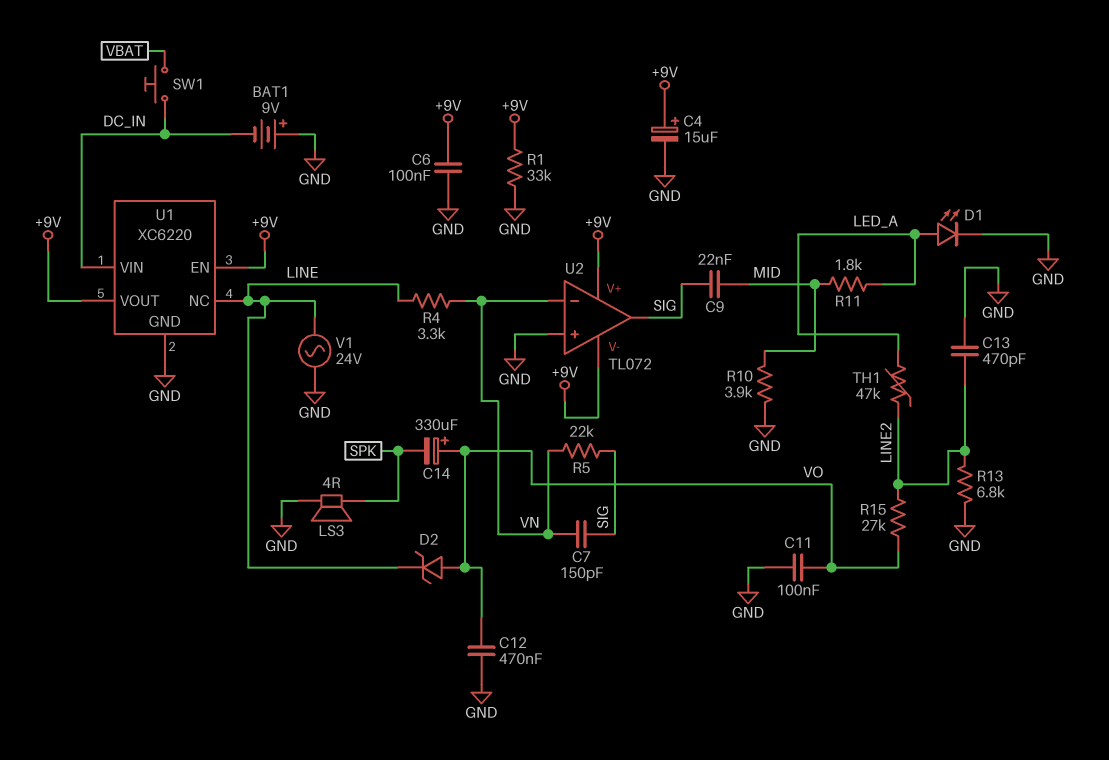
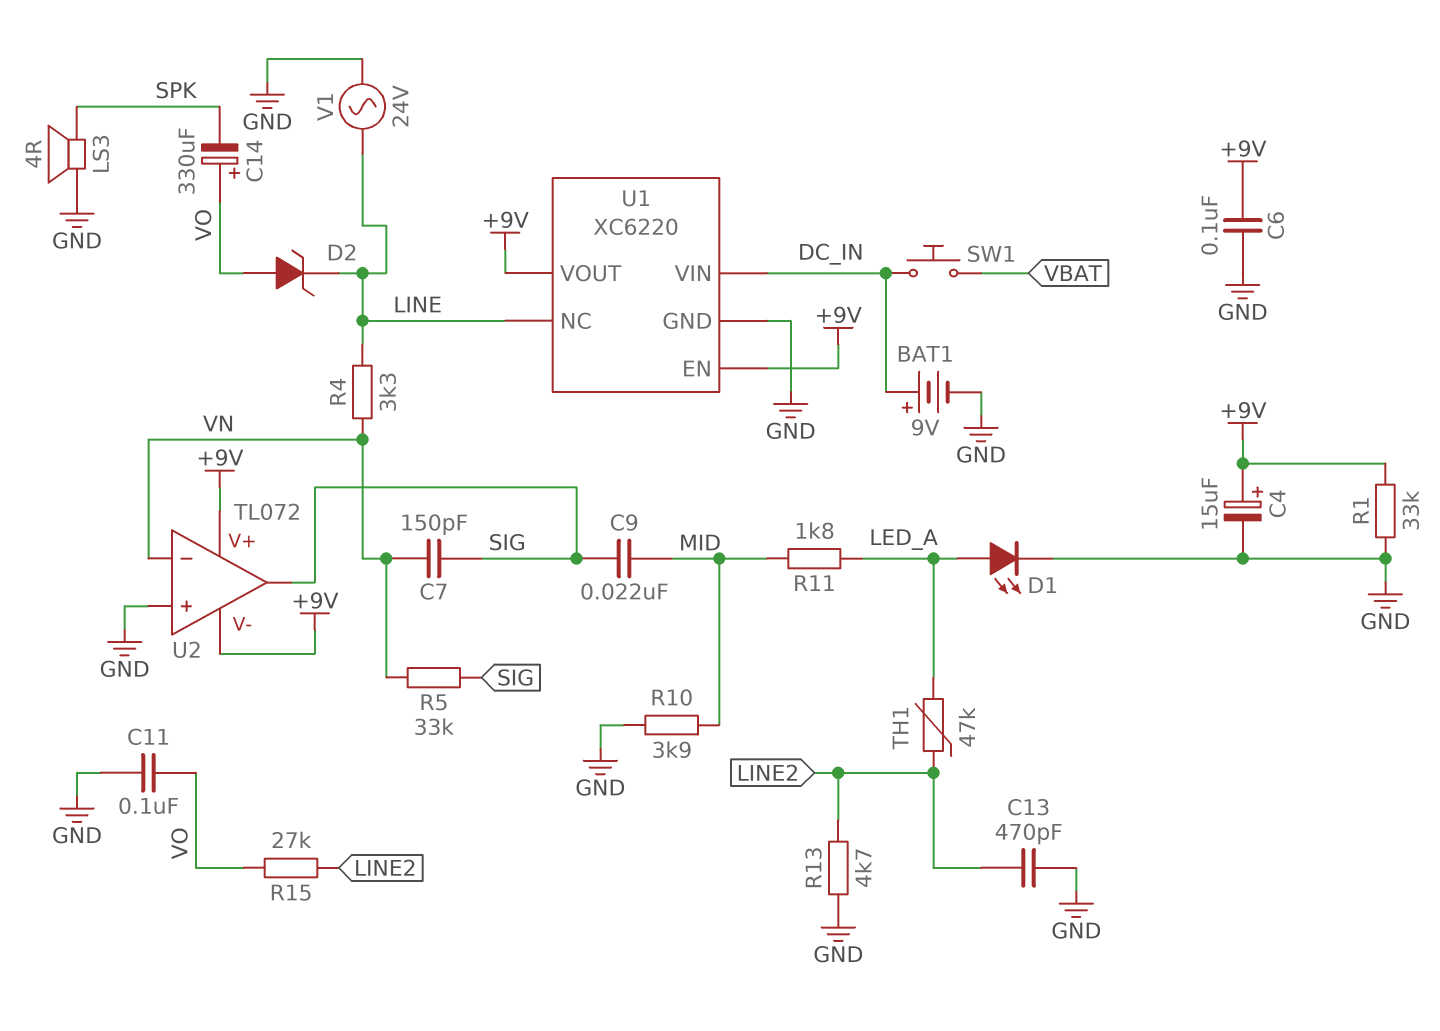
BAT1: 9V (plus GND, minus DC_IN) -> 9V (plus DC_IN, minus GND)
C12: 470nF (GND, VO) -> none
R5: 22k (SIG, VN) -> 33k (SIG, VN)
R13: 6.8k (GND, LINE2) -> 4.7k (GND, LINE2)

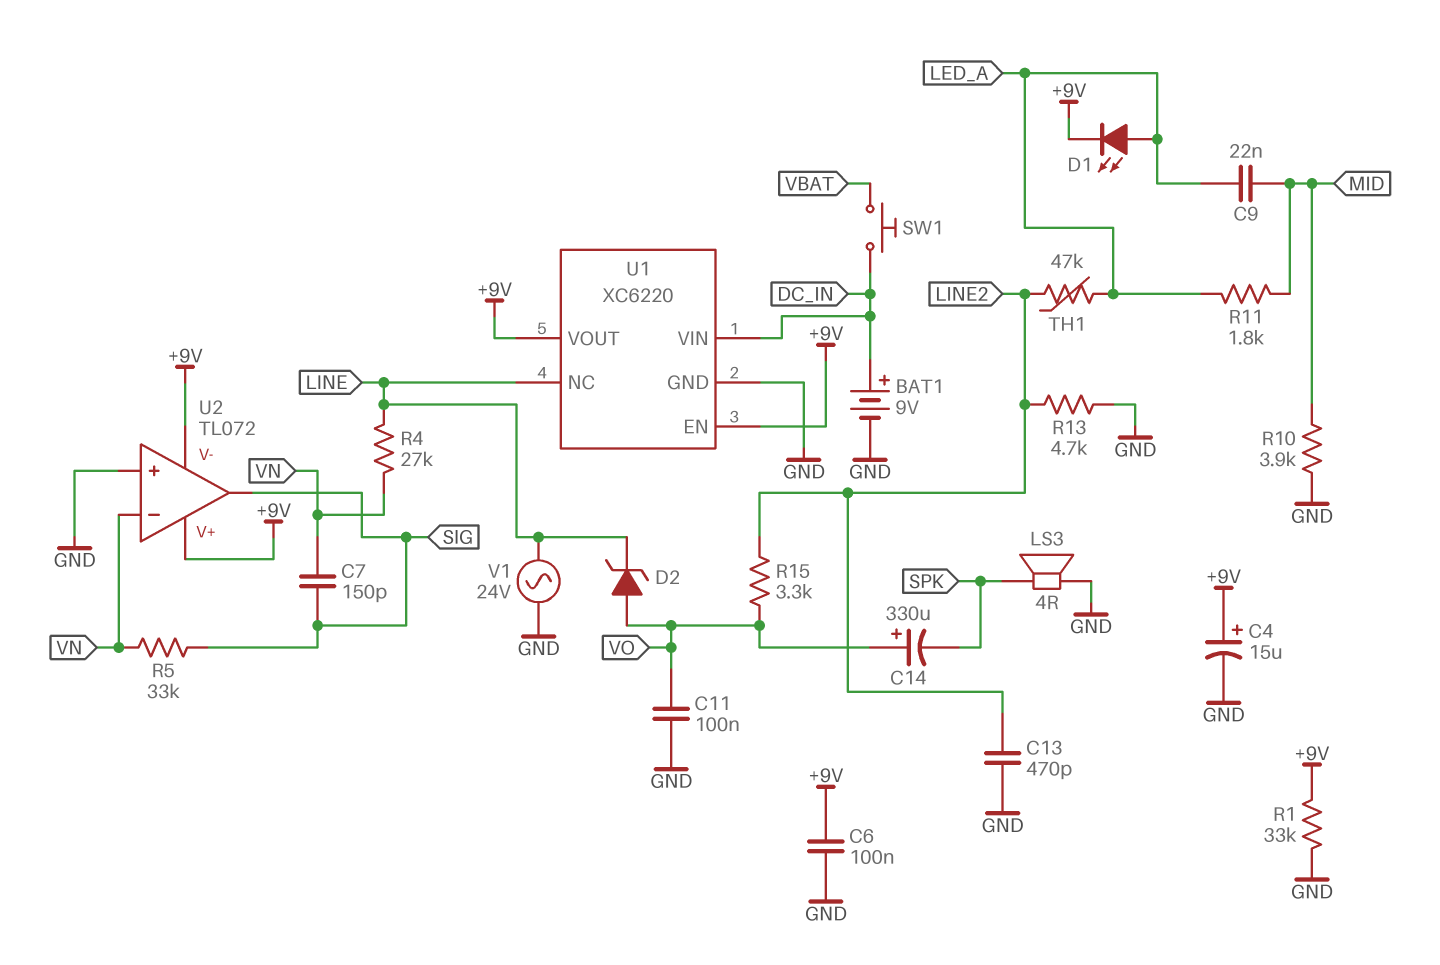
C9: 22nF (MID, SIG) -> 22nF (LED_A, MID)
D1: LED (A LED_A, K GND) -> LED (A LED_A, K +9V)
R4: 3.3k (LINE, VN) -> 27k (LINE, VN)
R15: 27k (LINE2, VO) -> 3.3k (LINE2, VO)

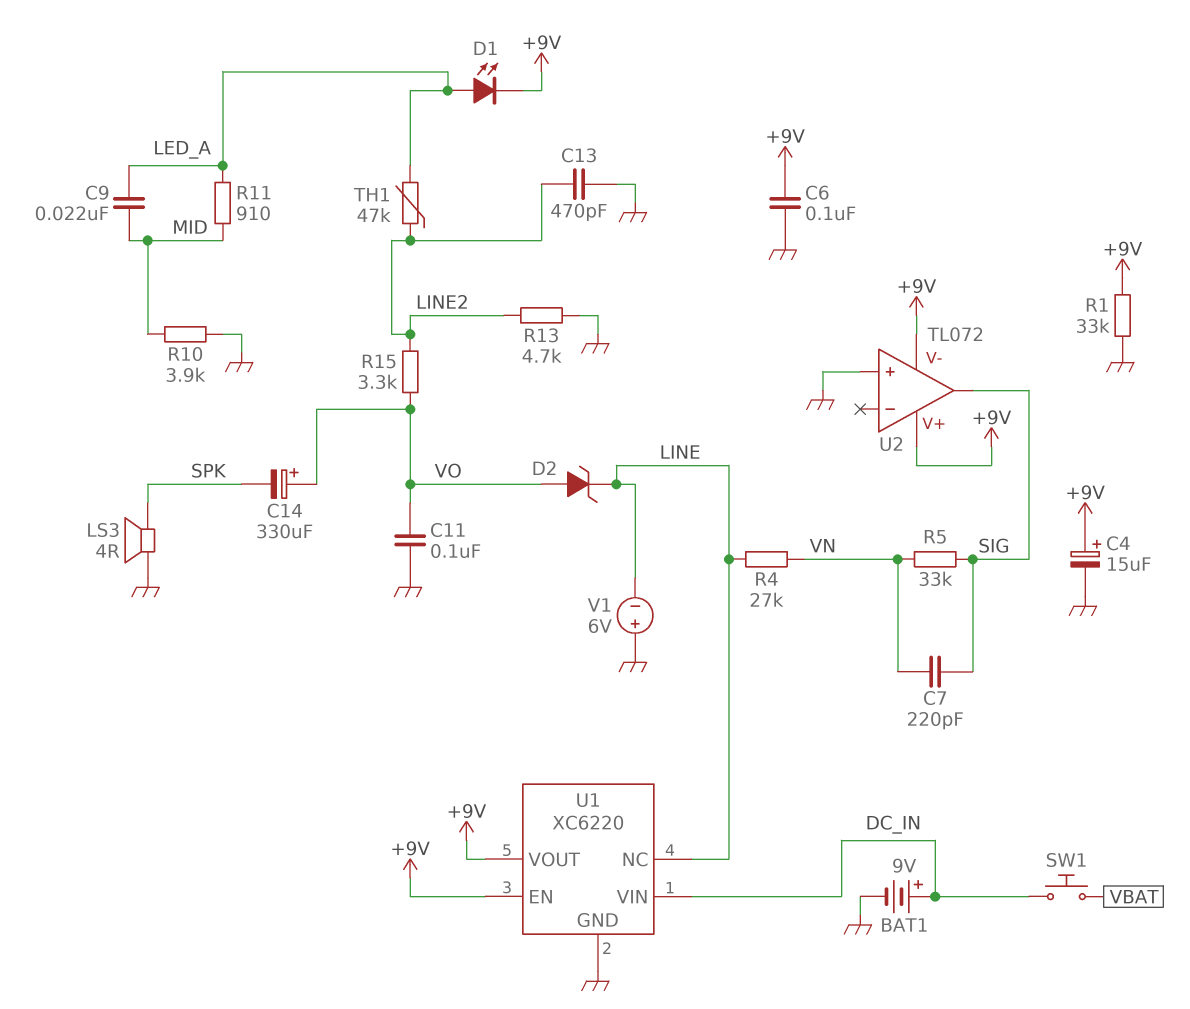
C7: 150pF (SIG, VN) -> 220pF (SIG, VN)
R11: 1.8k (LED_A, MID) -> 910 (LED_A, MID)
U2 pin in-: VN -> none
V1: AC 24V (GND, LINE) -> 6V (plus GND, minus LINE)

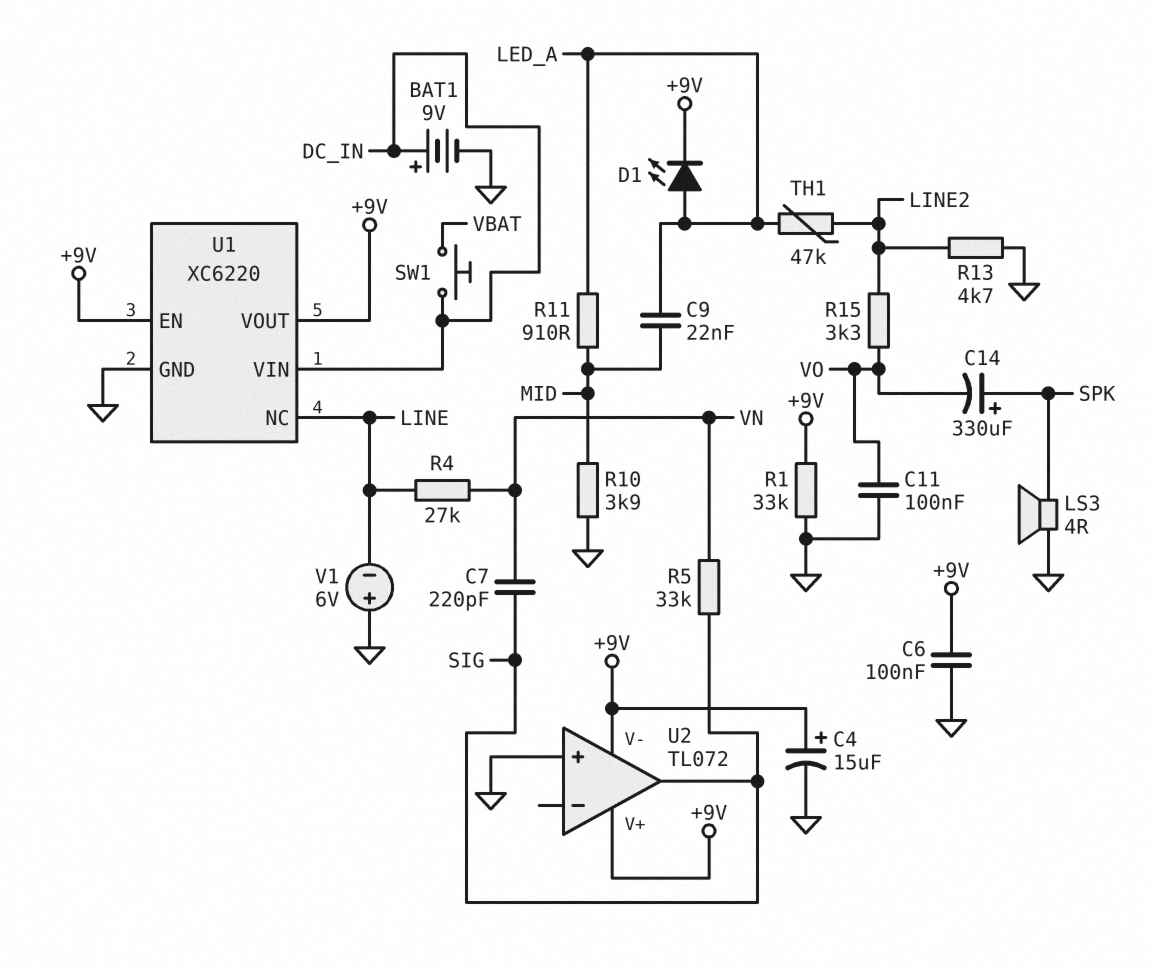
C13: 470pF (GND, LINE2) -> none
C14: 330uF (plus VO, minus SPK) -> 330uF (plus SPK, minus VO)
D2: zener (A VO, K LINE) -> none

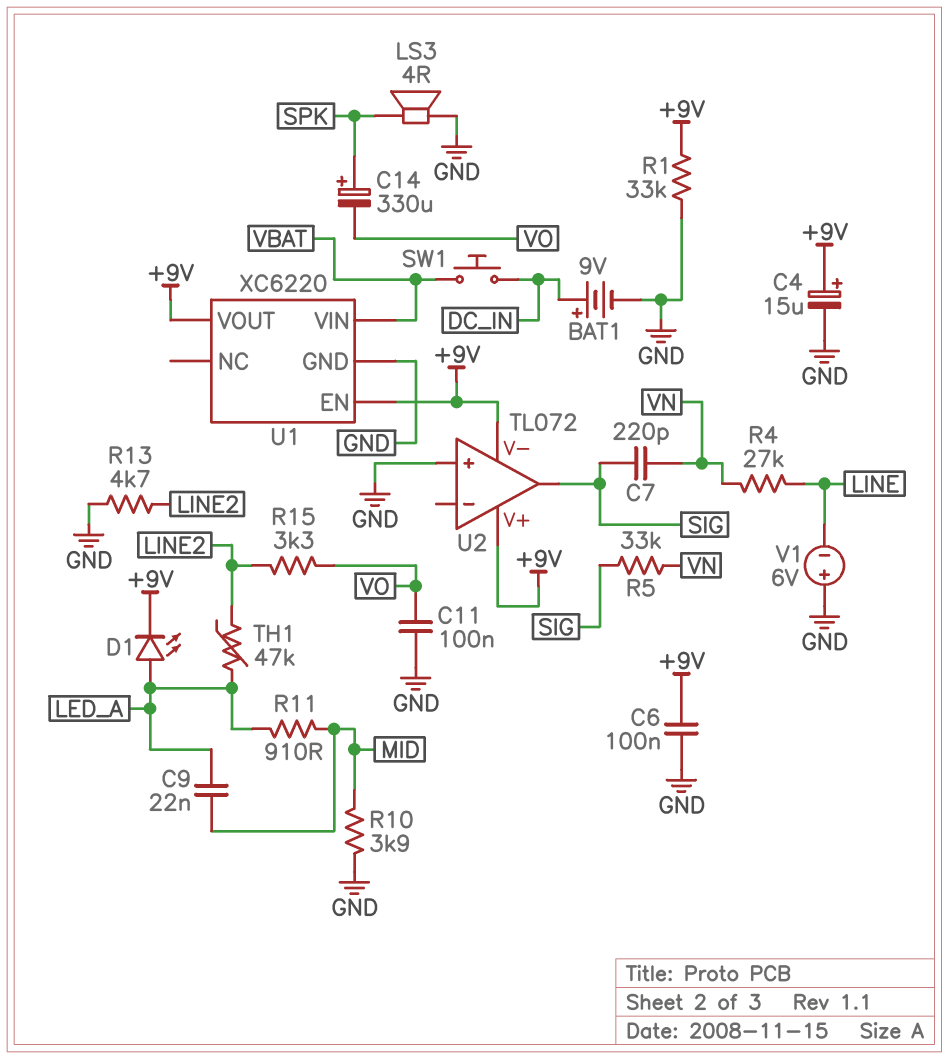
U1 pin NC: LINE -> none
U1 pin VIN: DC_IN -> VBAT

